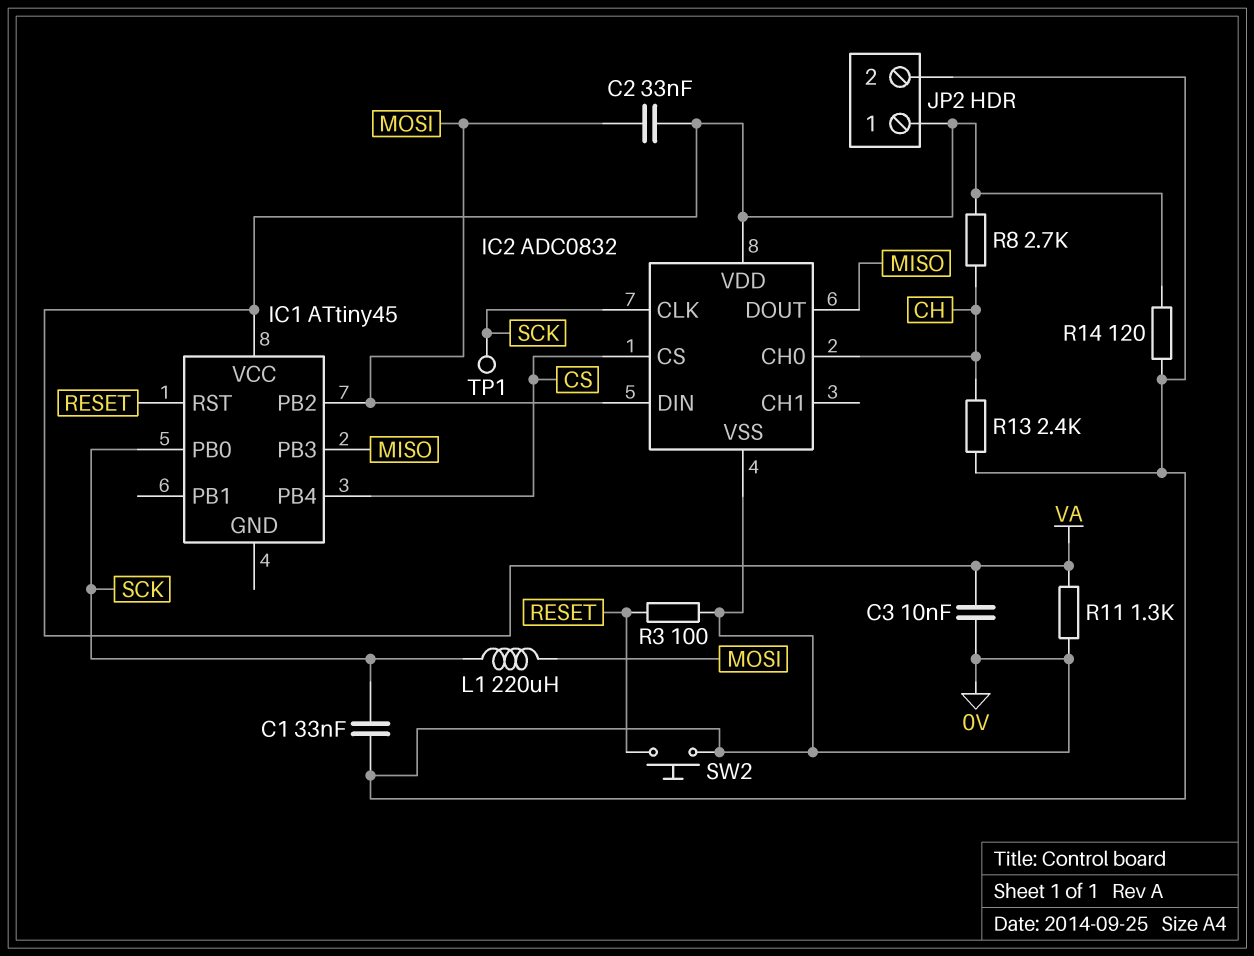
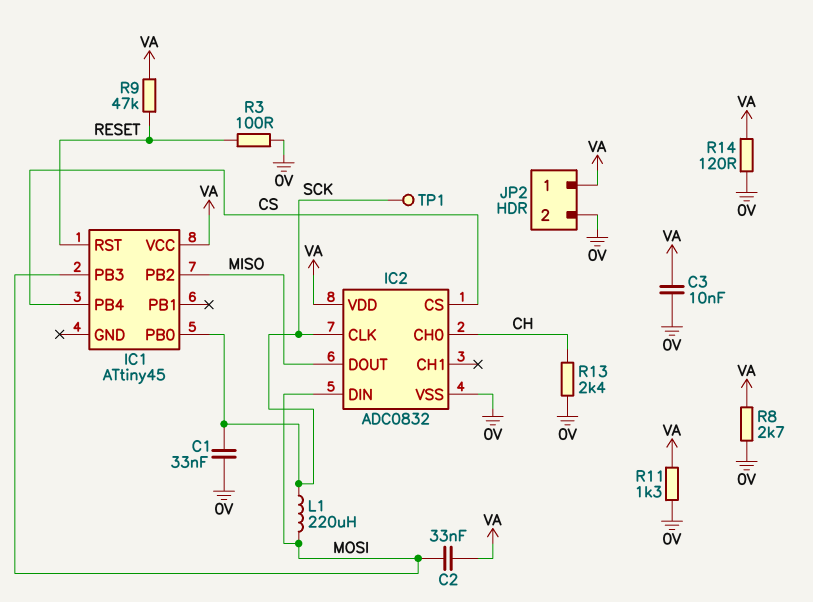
IC1 pin PB2: MOSI -> MISO
IC1 pin PB3: MISO -> MOSI
R8: 2.7k (CH, VA) -> 2.7k (0V, VA)
R9: none -> 47k (RESET, VA)
SW2: button (0V, RESET) -> none

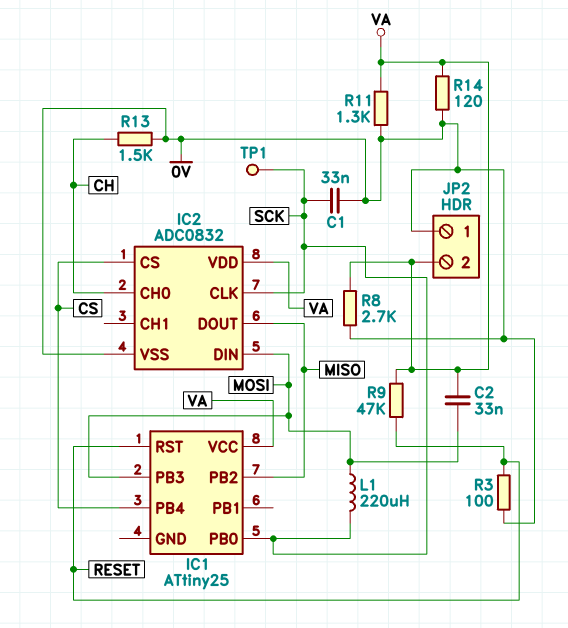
C3: 10nF (0V, VA) -> none
IC1: ATtiny45 -> ATtiny25
JP2 pin 1: VA -> 0V
JP2 pin 2: 0V -> VA
R13: 2.4k (0V, CH) -> 1.5k (0V, CH)

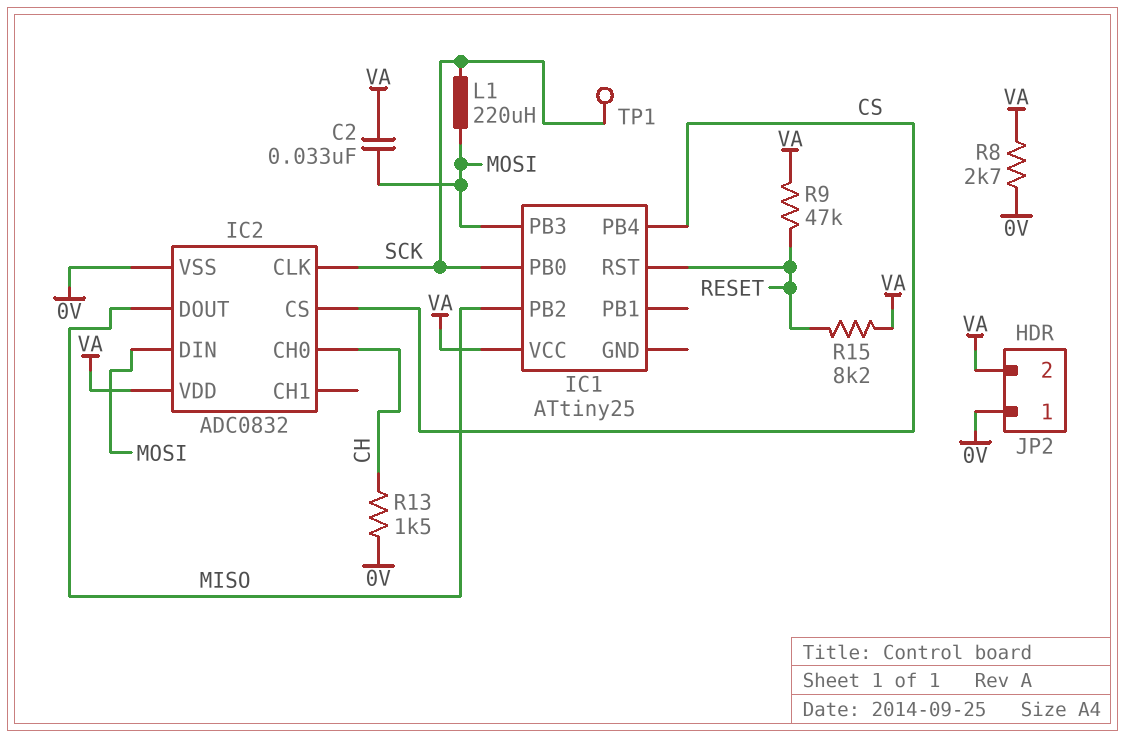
C1: 33nF (0V, SCK) -> none
R3: 100 (0V, RESET) -> none
R11: 1.3k (0V, VA) -> none
R14: 120 (0V, VA) -> none
R15: none -> 8.2k (RESET, VA)

